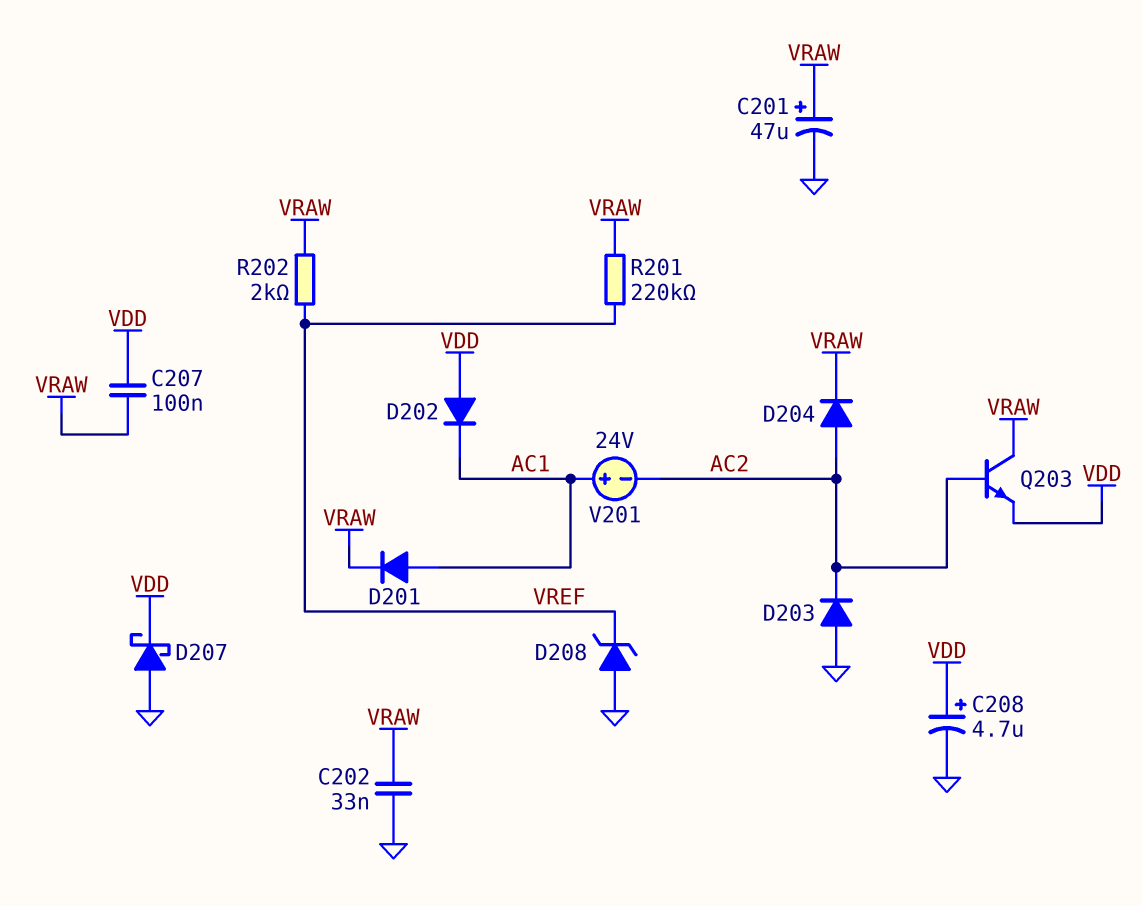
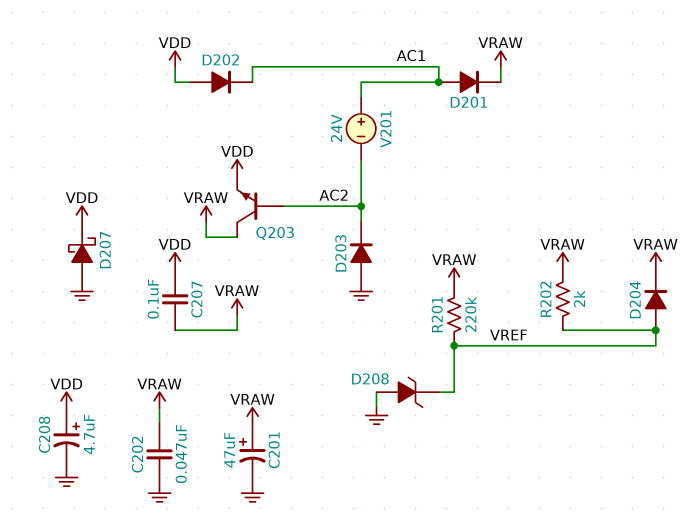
C202: 33nF (GND, VRAW) -> 47nF (GND, VRAW)
D204: diode (A AC2, K VRAW) -> diode (A VREF, K VRAW)

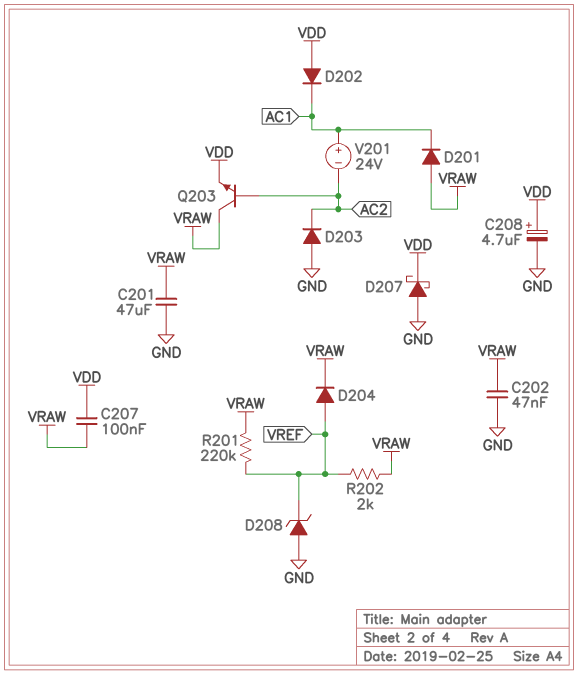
C201: 47uF (plus VRAW, minus GND) -> 47uF (GND, VRAW)
D201: diode (A AC1, K VRAW) -> diode (A VRAW, K AC1)

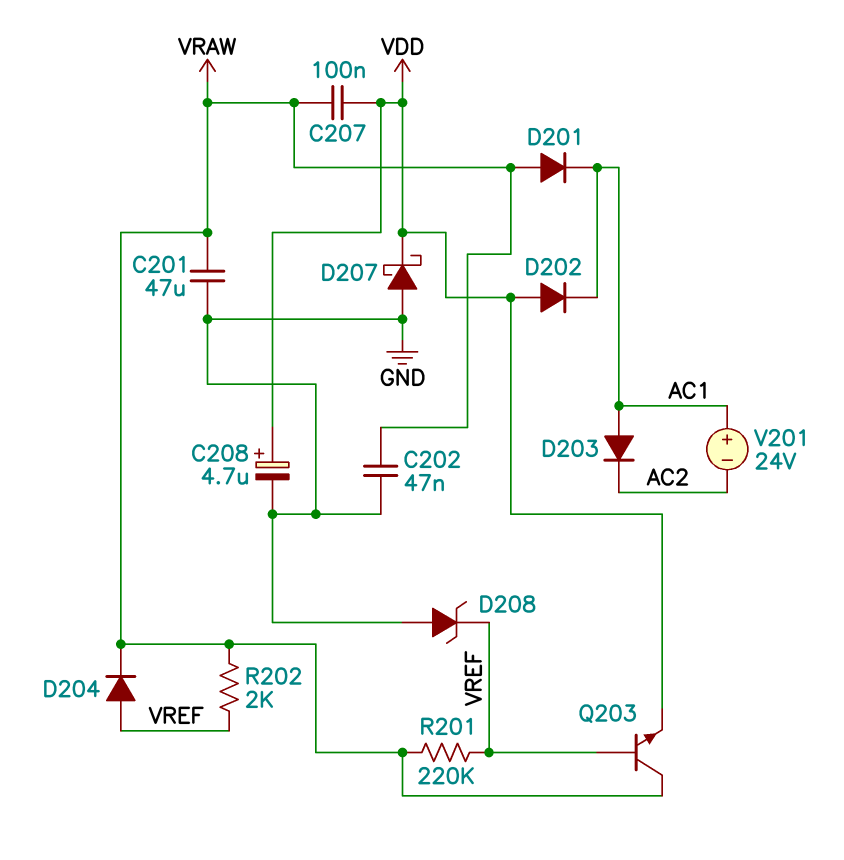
D203: diode (A GND, K AC2) -> diode (A AC1, K AC2)
Q203: NPN (B AC2, C VRAW, E VDD) -> NPN (B VREF, C VRAW, E VDD)

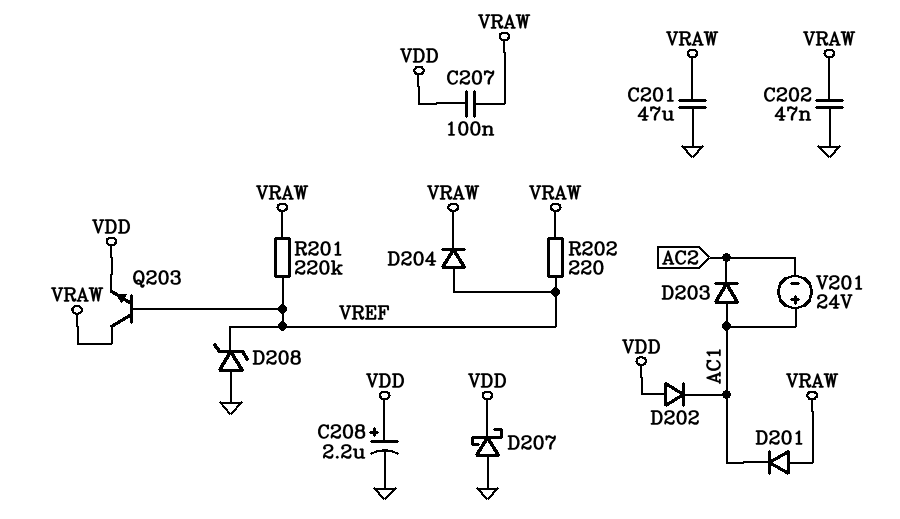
C208: 4.7uF (plus VDD, minus GND) -> 2.2uF (plus VDD, minus GND)
R202: 2k (VRAW, VREF) -> 220 (VRAW, VREF)

